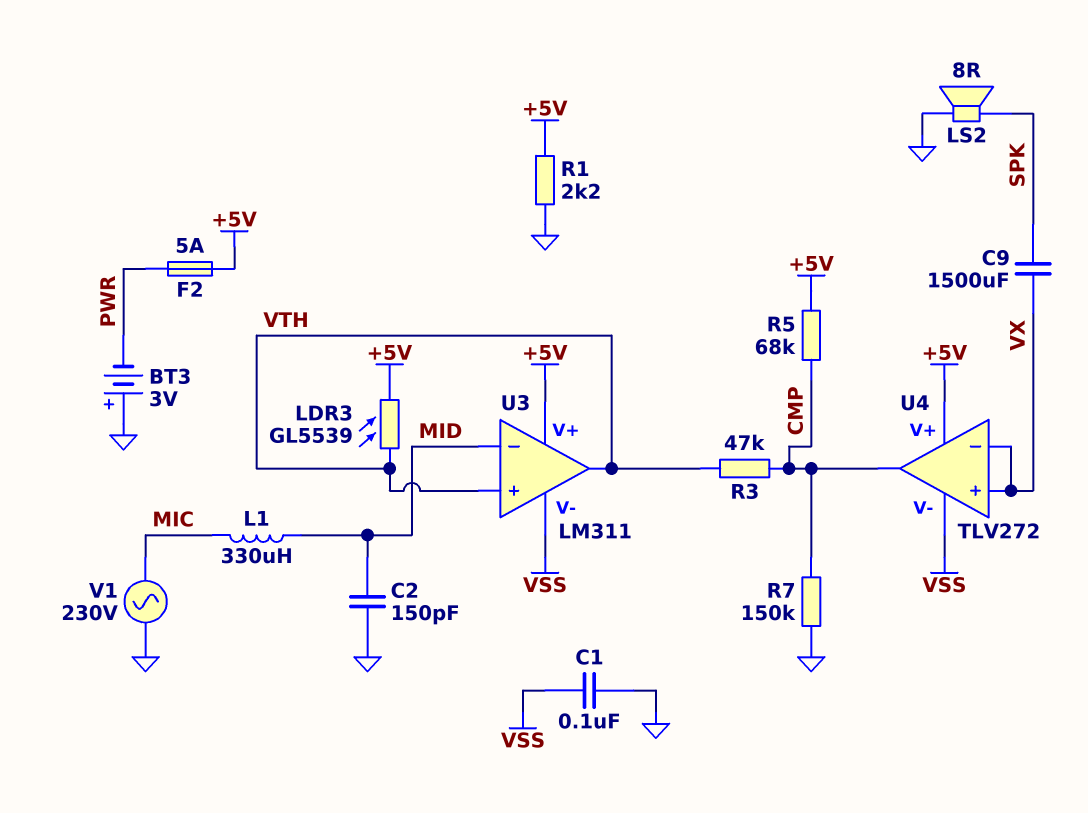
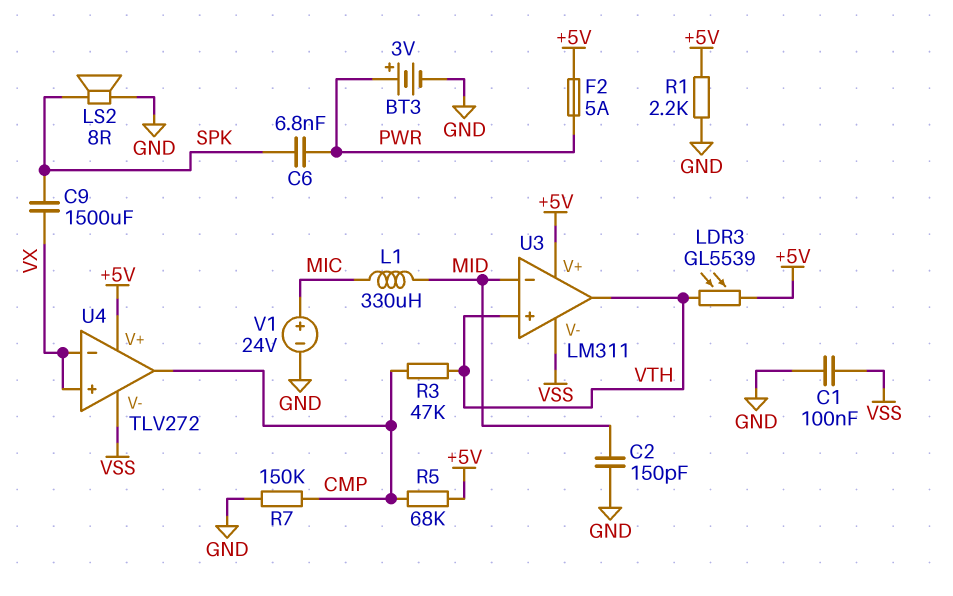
BT3: 3V (plus GND, minus PWR) -> 3V (plus PWR, minus GND)
C6: none -> 6.8nF (PWR, SPK)
V1: AC 230V (GND, MIC) -> 24V (plus MIC, minus GND)

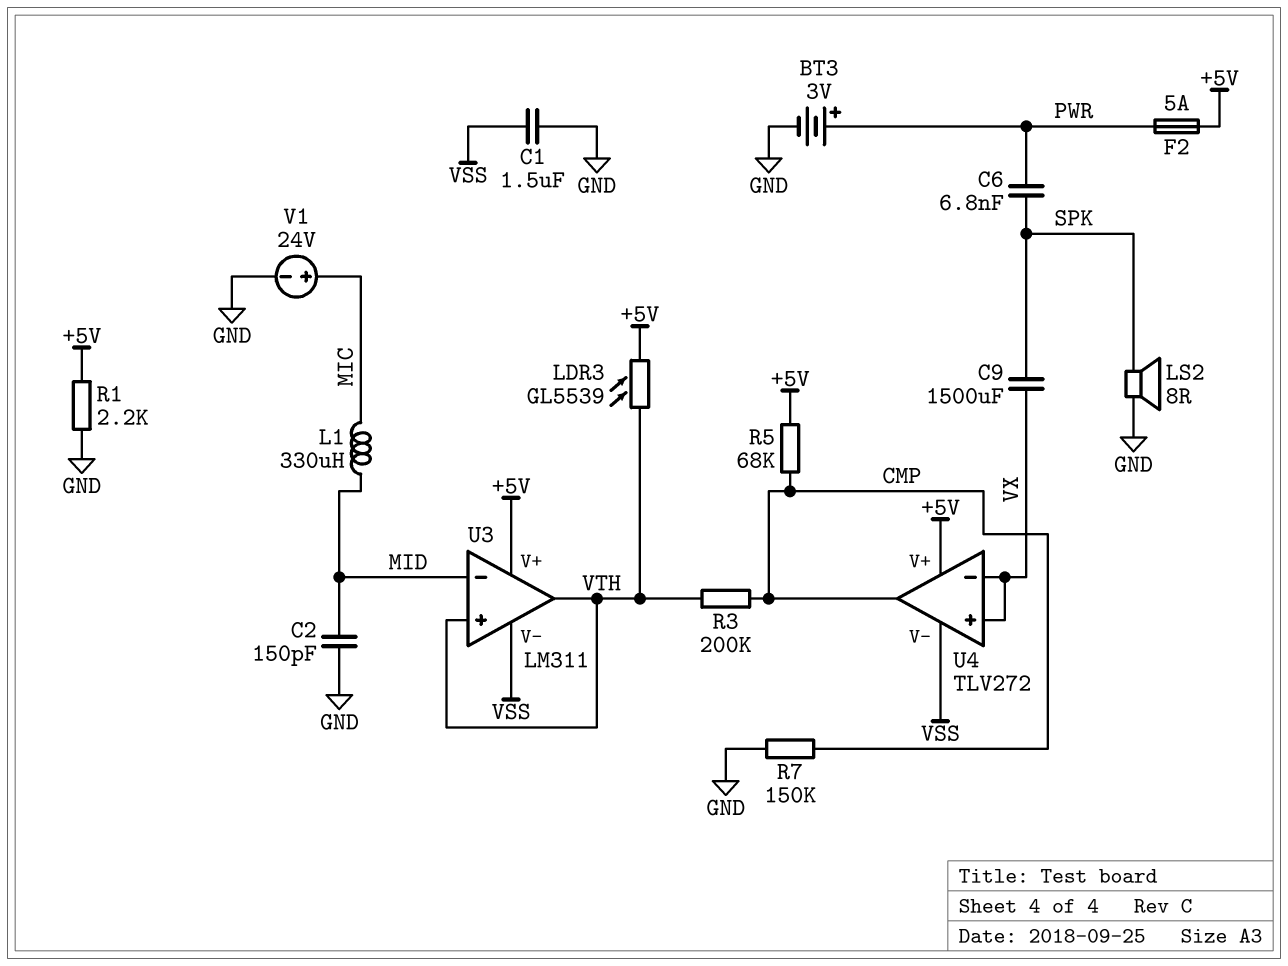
C1: 100nF (GND, VSS) -> 1.5uF (GND, VSS)
R3: 47k (CMP, VTH) -> 200k (CMP, VTH)

